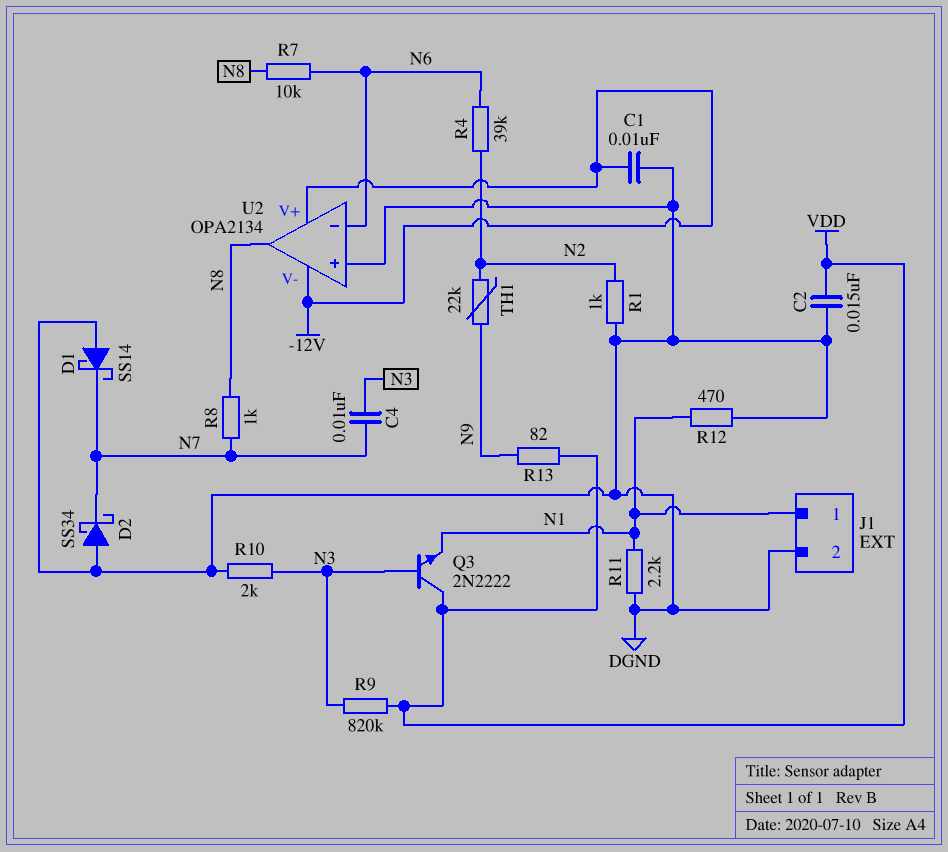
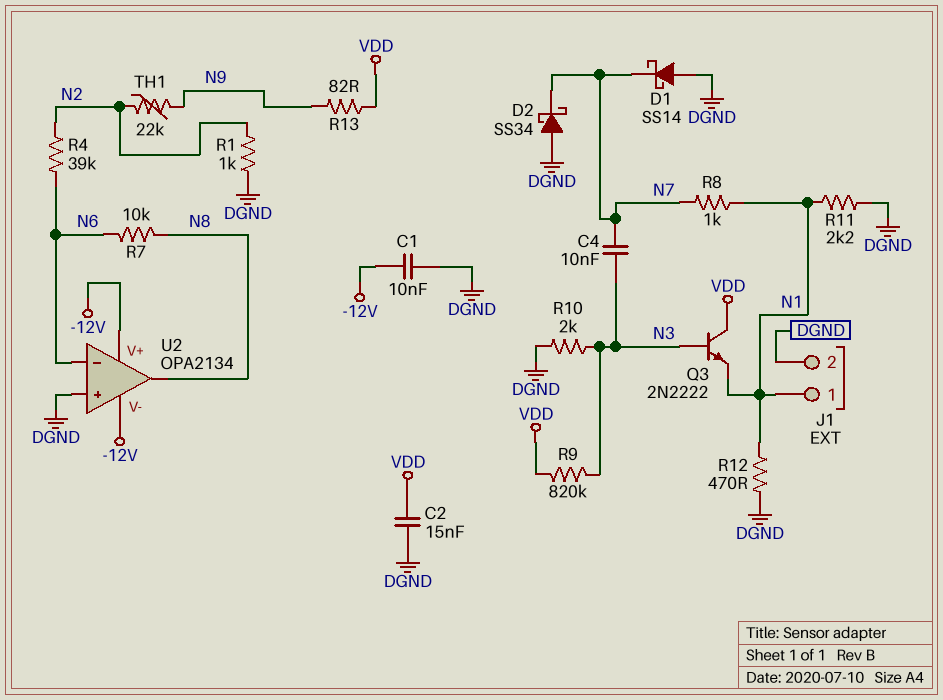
R8: 1k (N7, N8) -> 1k (N1, N7)

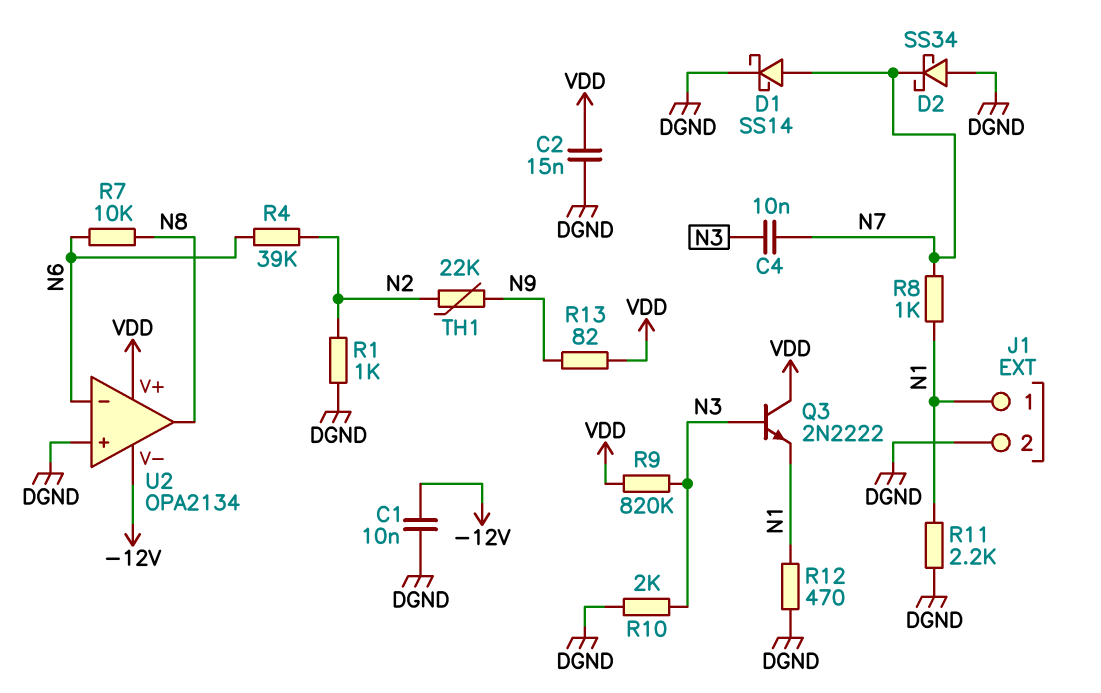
D1: schottky SS14 (A DGND, K N7) -> schottky SS14 (A N7, K DGND)
U2 pin V+: -12V -> VDD

